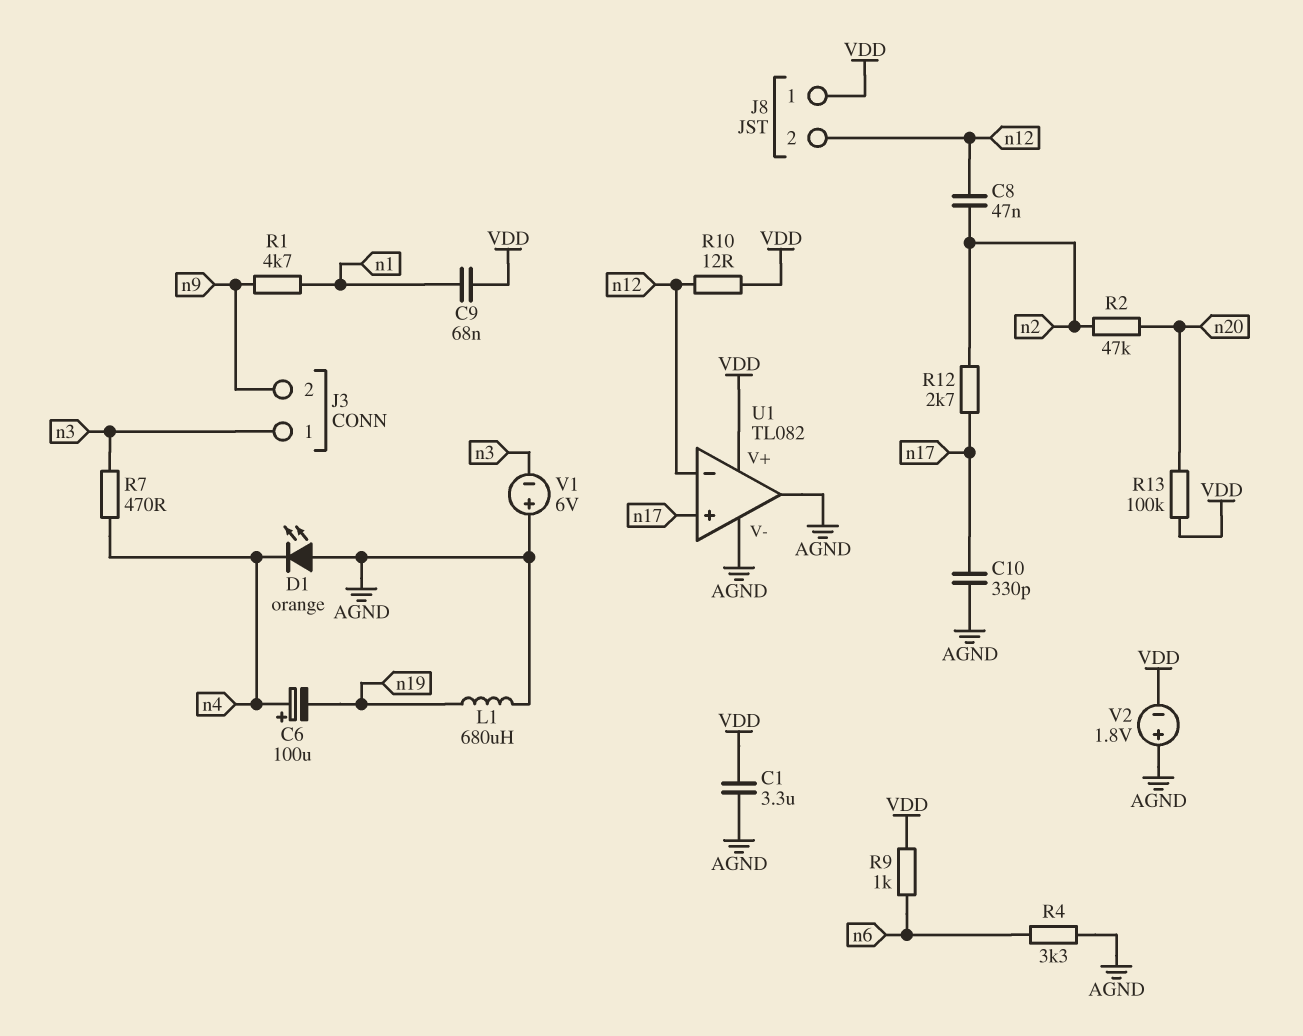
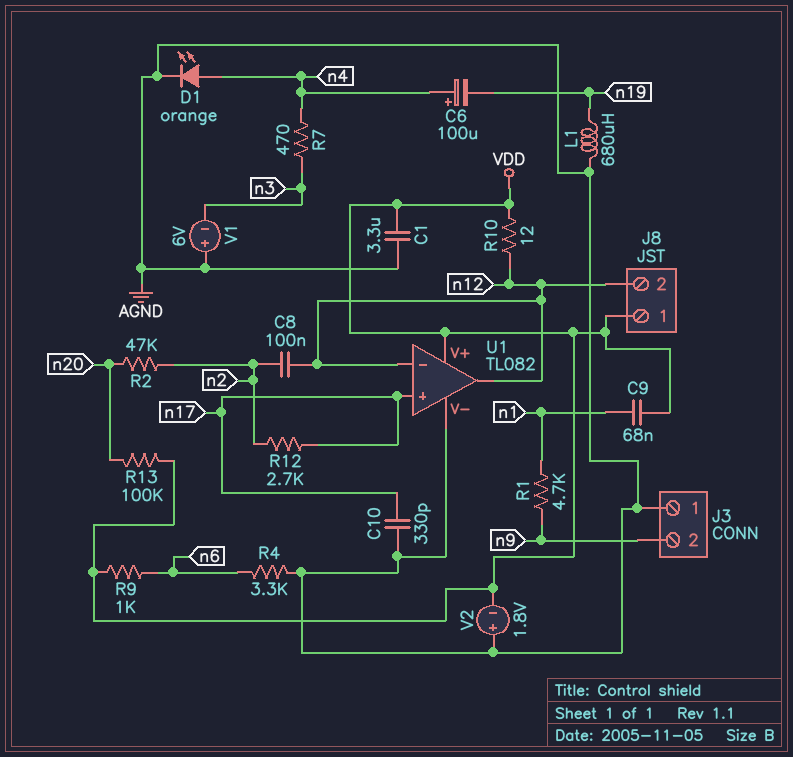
C8: 47nF (n2, n12) -> 100nF (n2, n12)
D1: LED orange (A AGND, K n4) -> LED orange (A n4, K AGND)
J3 pin 1: n3 -> AGND
U1 pin out: AGND -> n12

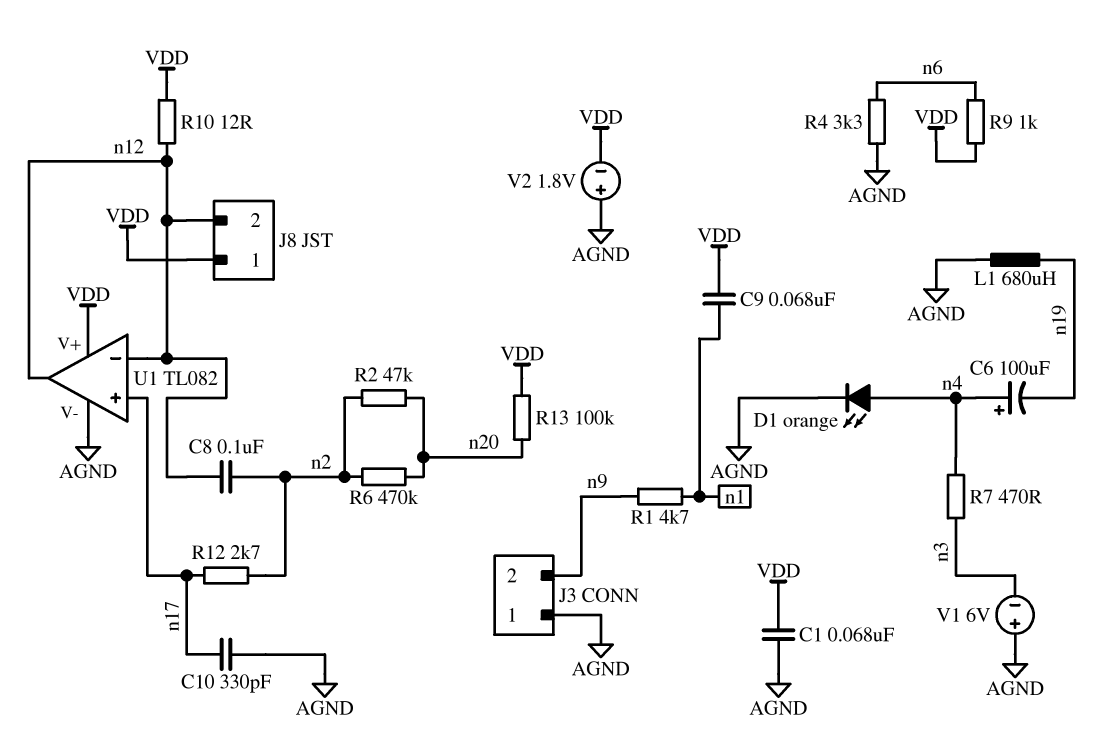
C1: 3.3uF (AGND, VDD) -> 68nF (AGND, VDD)
R6: none -> 470k (n2, n20)

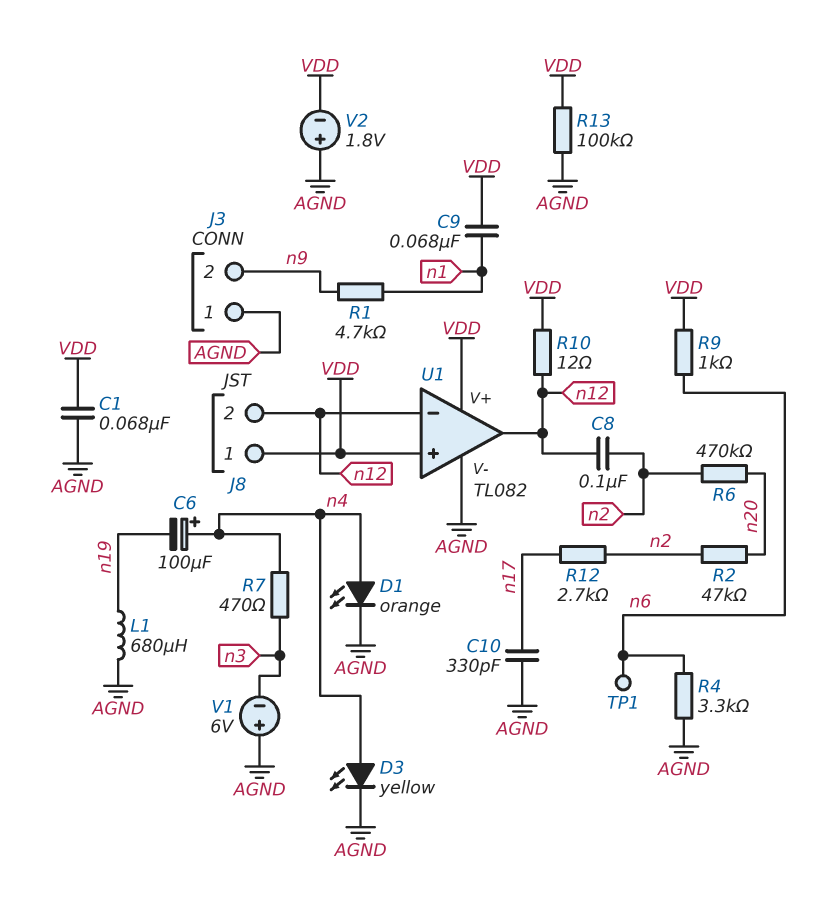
D3: none -> LED yellow (A n4, K AGND)
R13: 100k (VDD, n20) -> 100k (AGND, VDD)
TP1: none -> test point (n6)
U1 pin in+: n17 -> VDD

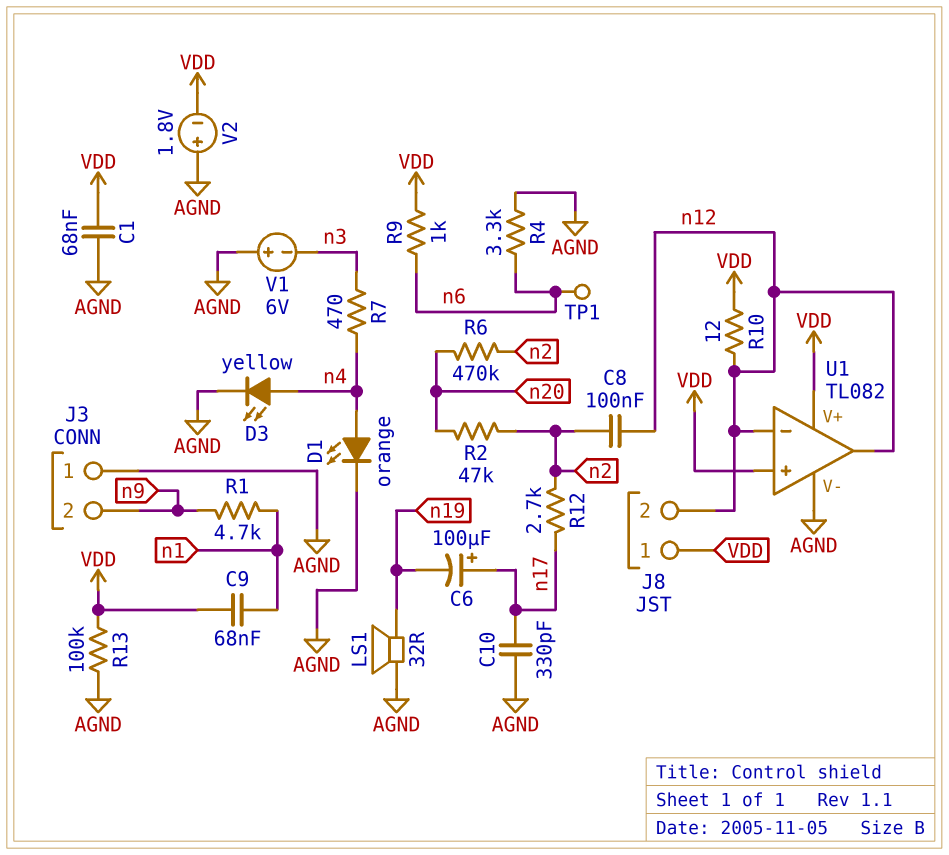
C6: 100uF (plus n4, minus n19) -> 100uF (plus n17, minus n19)
L1: 680uH (AGND, n19) -> none
LS1: none -> speaker 32R (AGND, n19)

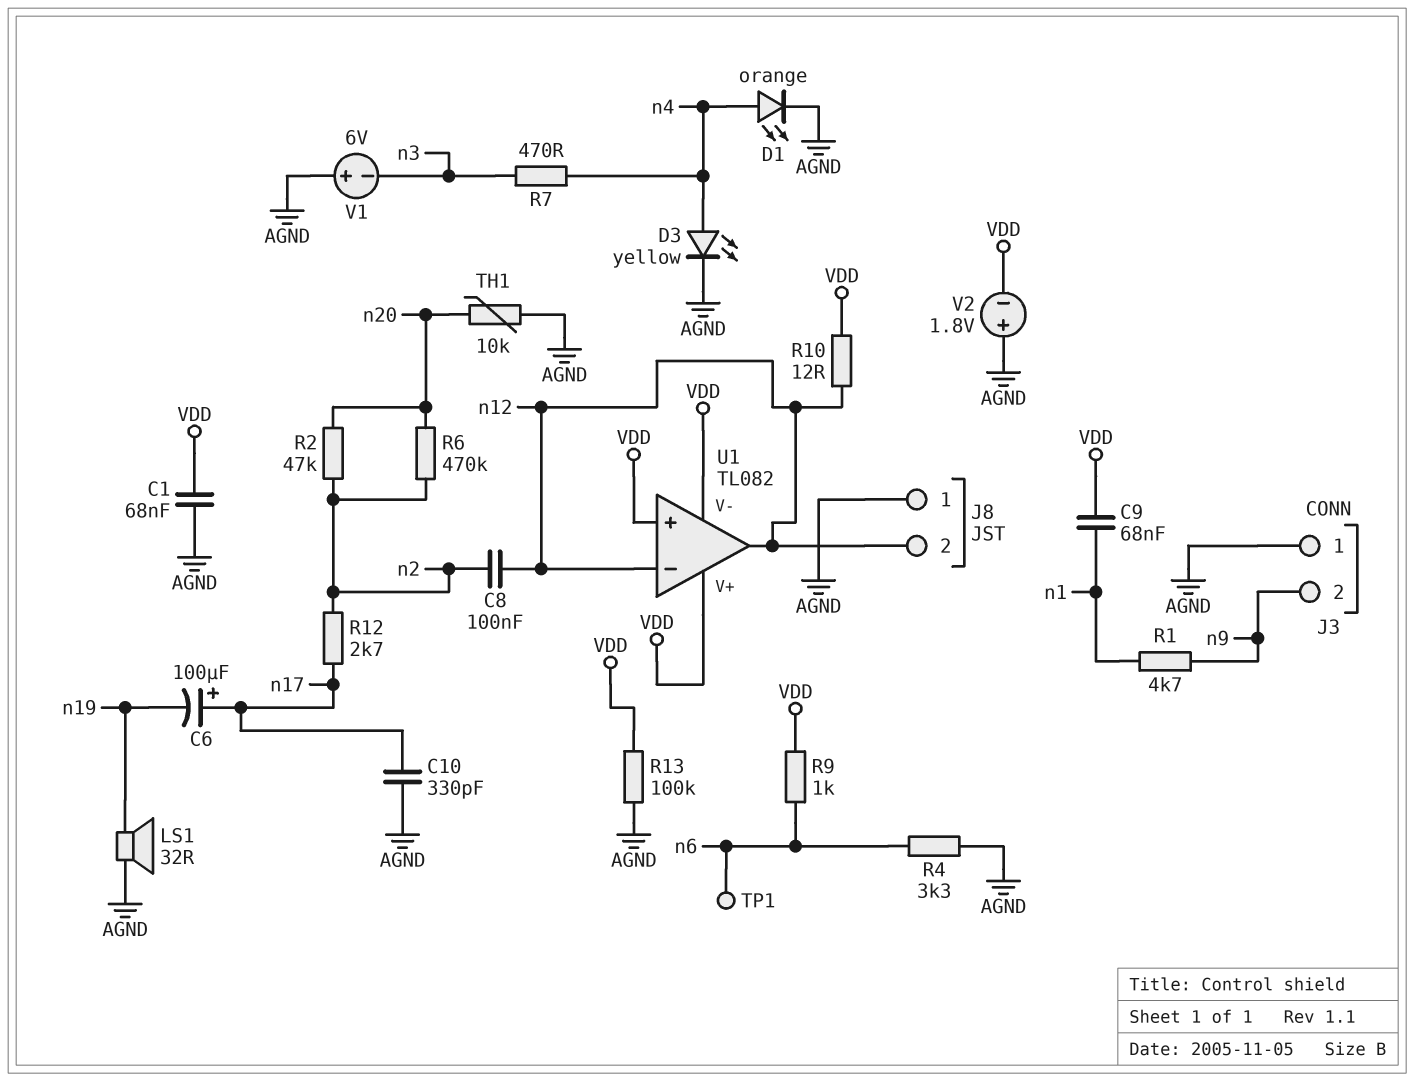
J8 pin 1: VDD -> AGND
TH1: none -> 10k (AGND, n20)
U1 pin V-: AGND -> VDD

